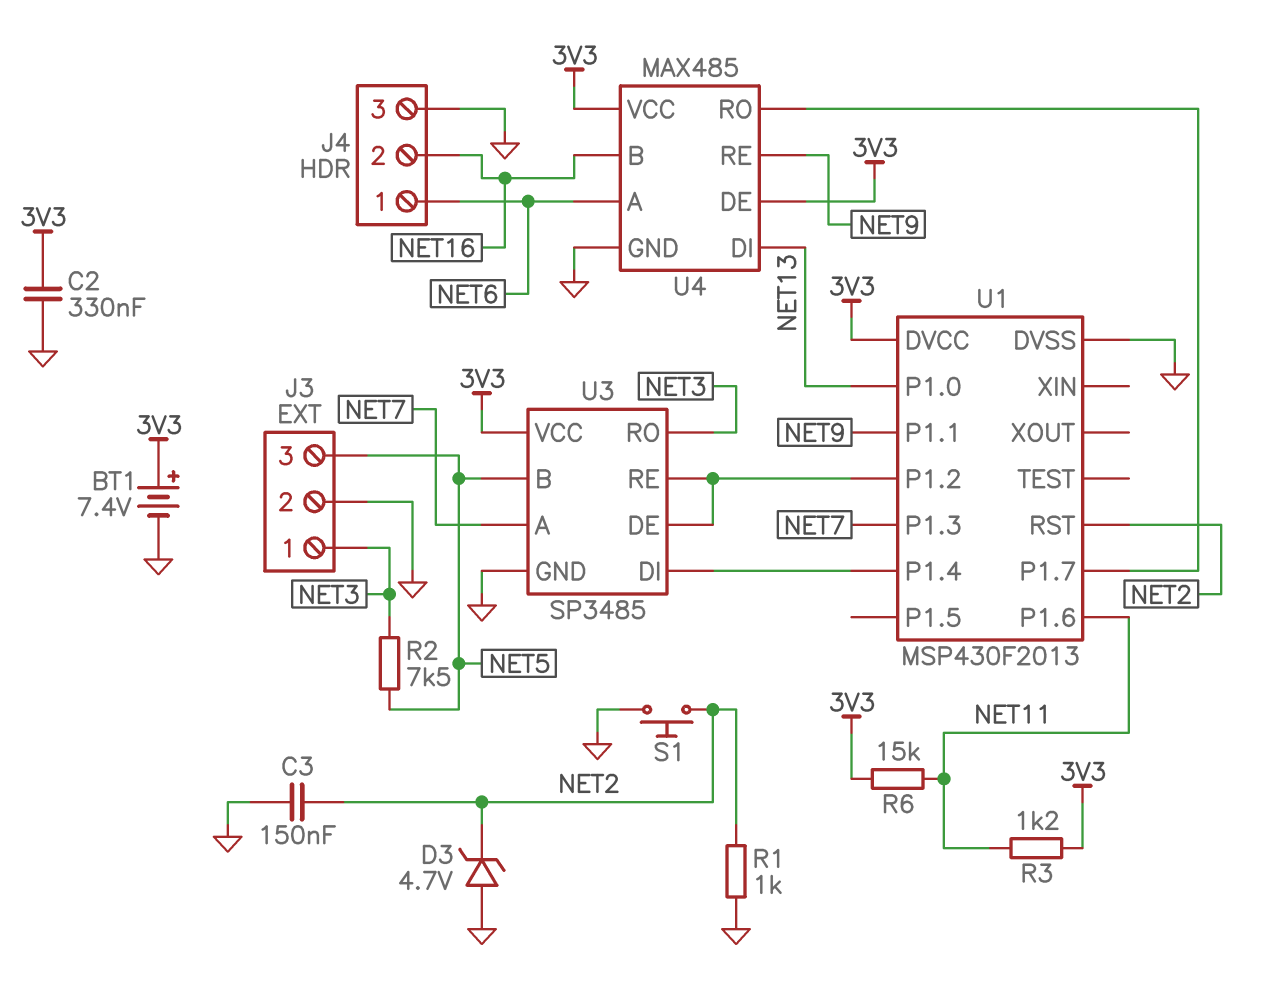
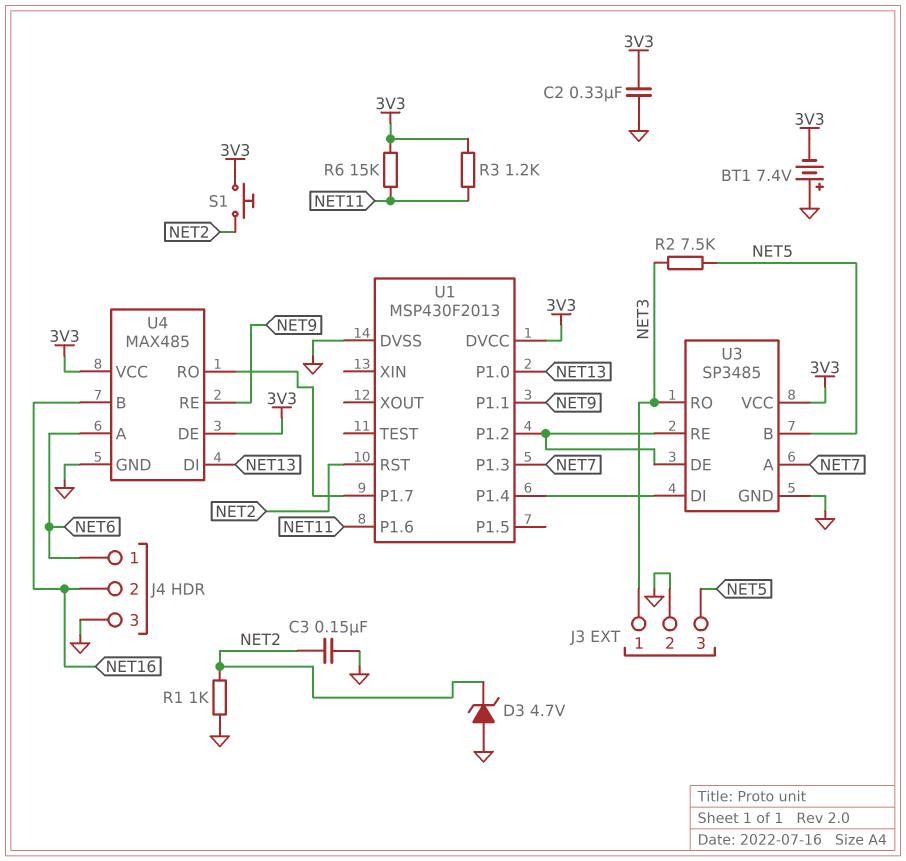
BT1: 7.4V (plus 3V3, minus GND) -> 7.4V (plus GND, minus 3V3)
S1: button (GND, NET2) -> button (3V3, NET2)

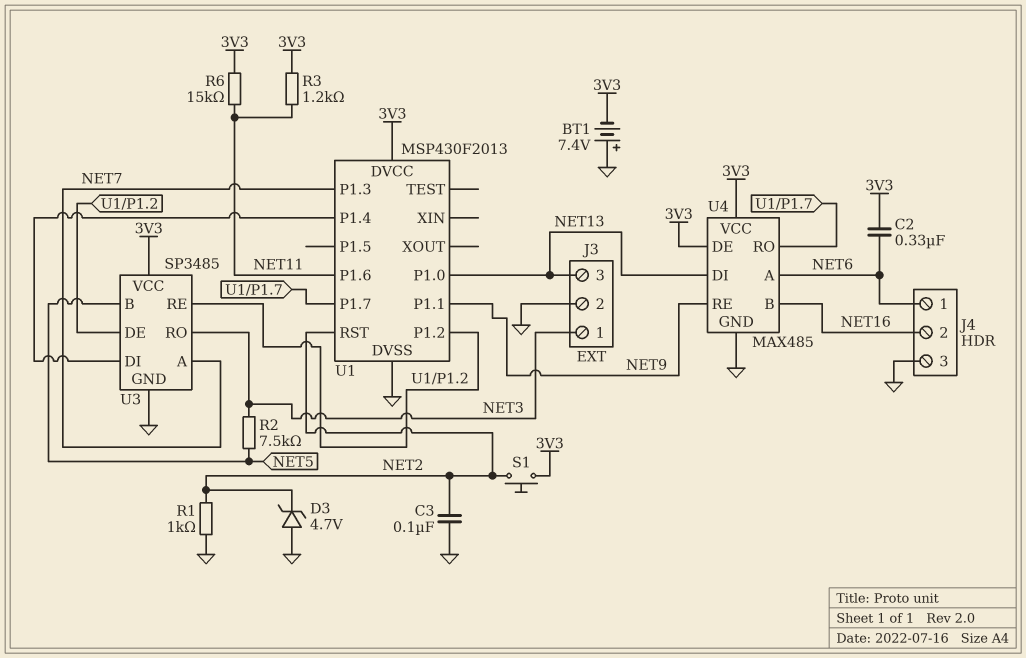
C2: 330nF (3V3, GND) -> 330nF (3V3, NET6)
C3: 150nF (GND, NET2) -> 100nF (GND, NET2)
J3 pin 3: NET5 -> NET13

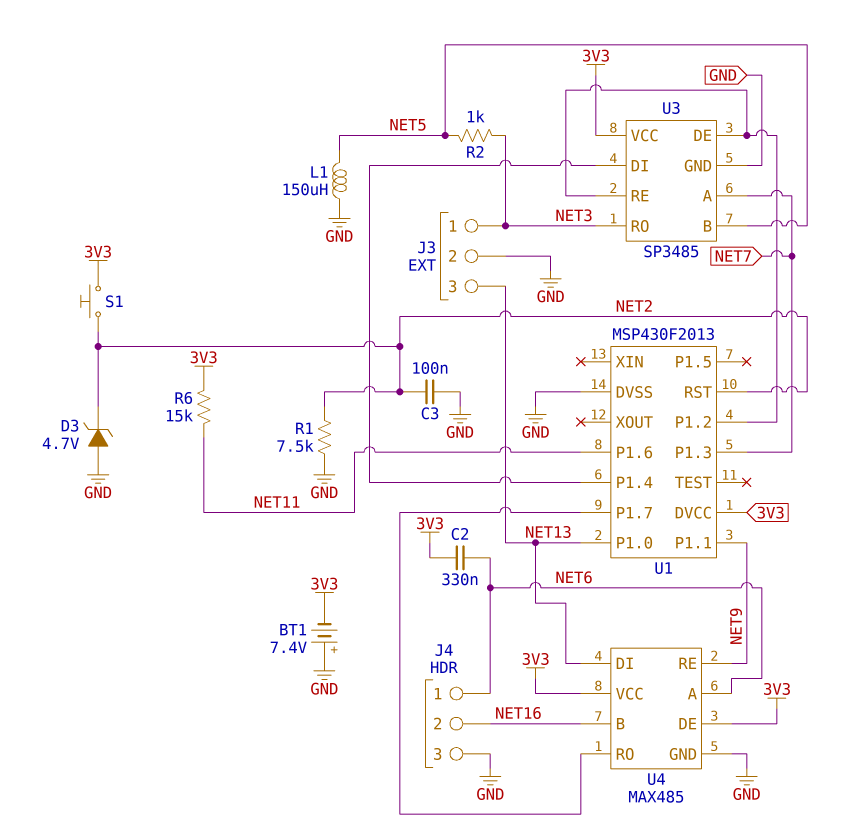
L1: none -> 150uH (GND, NET5)
R1: 1k (GND, NET2) -> 7.5k (GND, NET2)
R2: 7.5k (NET3, NET5) -> 1k (NET3, NET5)
R3: 1.2k (3V3, NET11) -> none

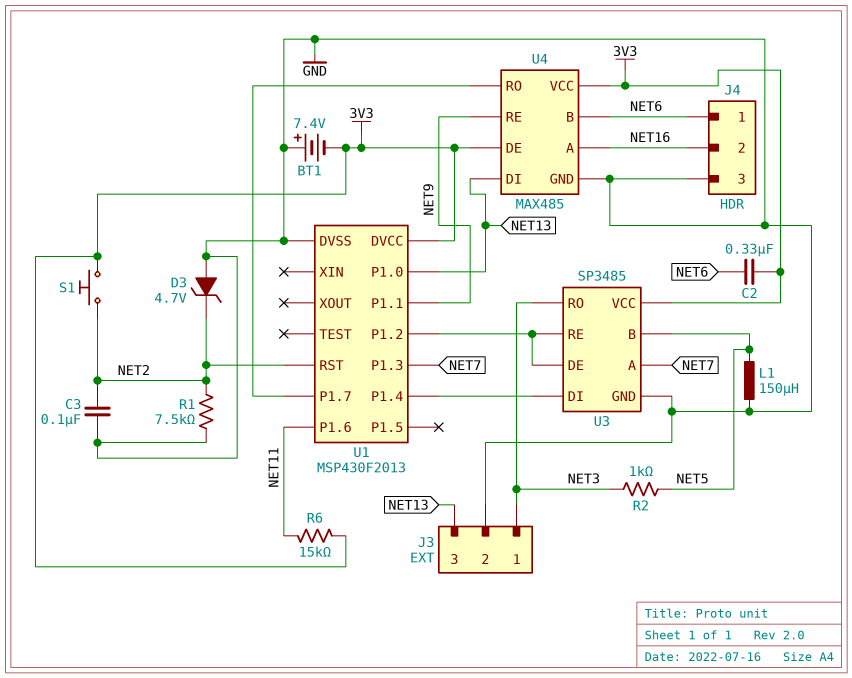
U4 pin A: NET6 -> NET16
U4 pin B: NET16 -> NET6

